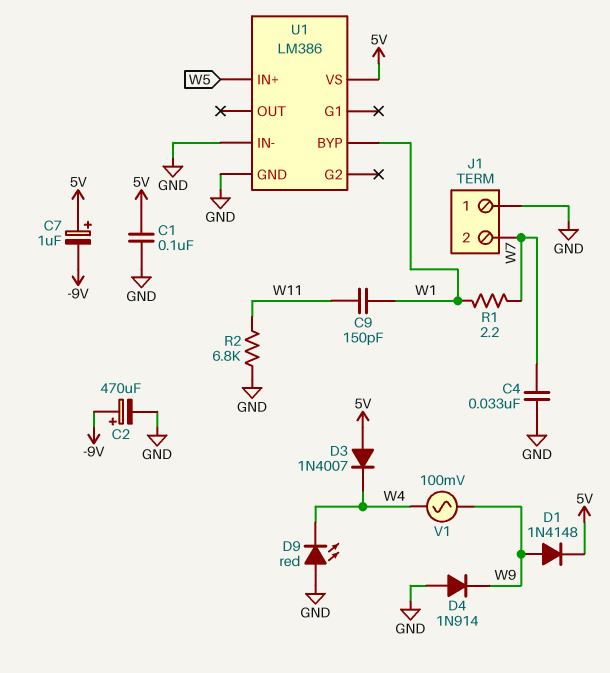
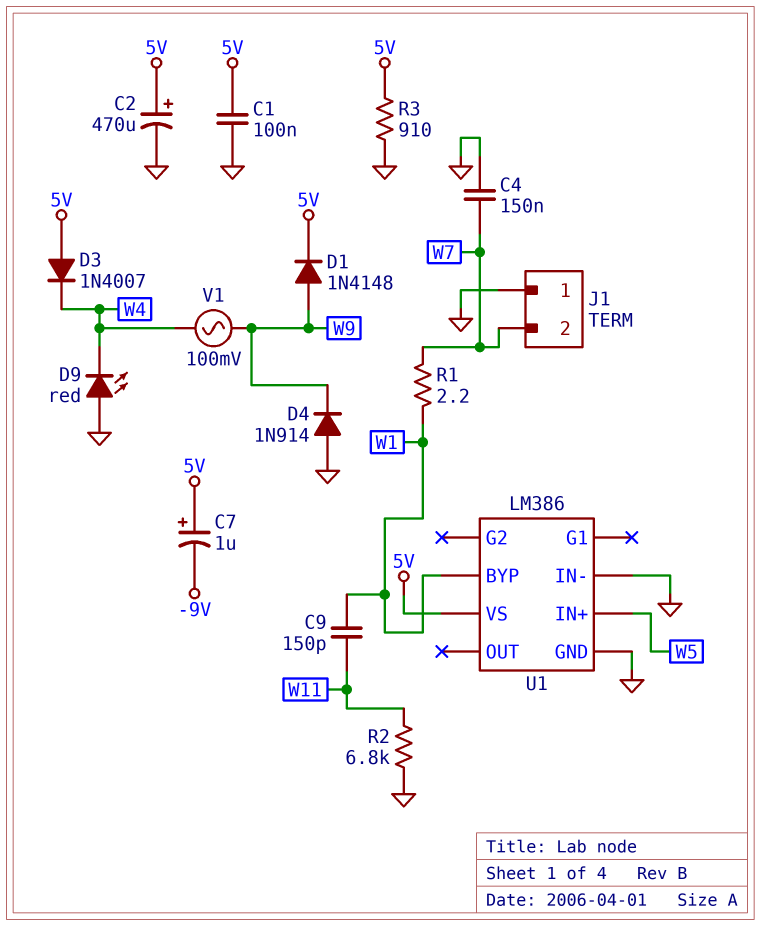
C2: 470uF (plus -9V, minus GND) -> 470uF (plus 5V, minus GND)
C4: 33nF (GND, W7) -> 150nF (GND, W7)
R3: none -> 910 (5V, GND)

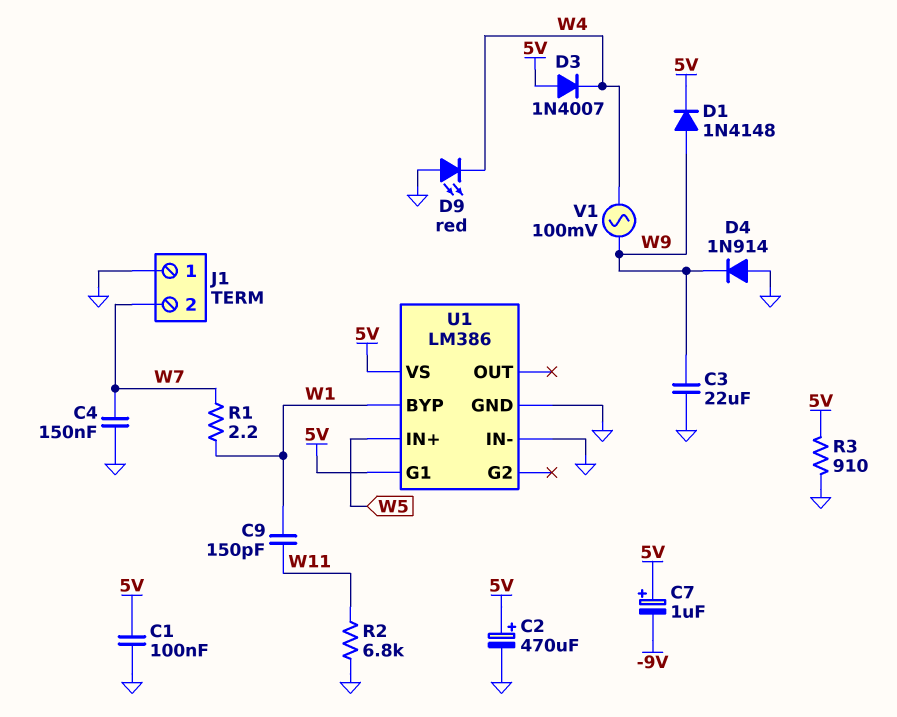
C3: none -> 22uF (GND, W9)
U1 pin G1: none -> 5V

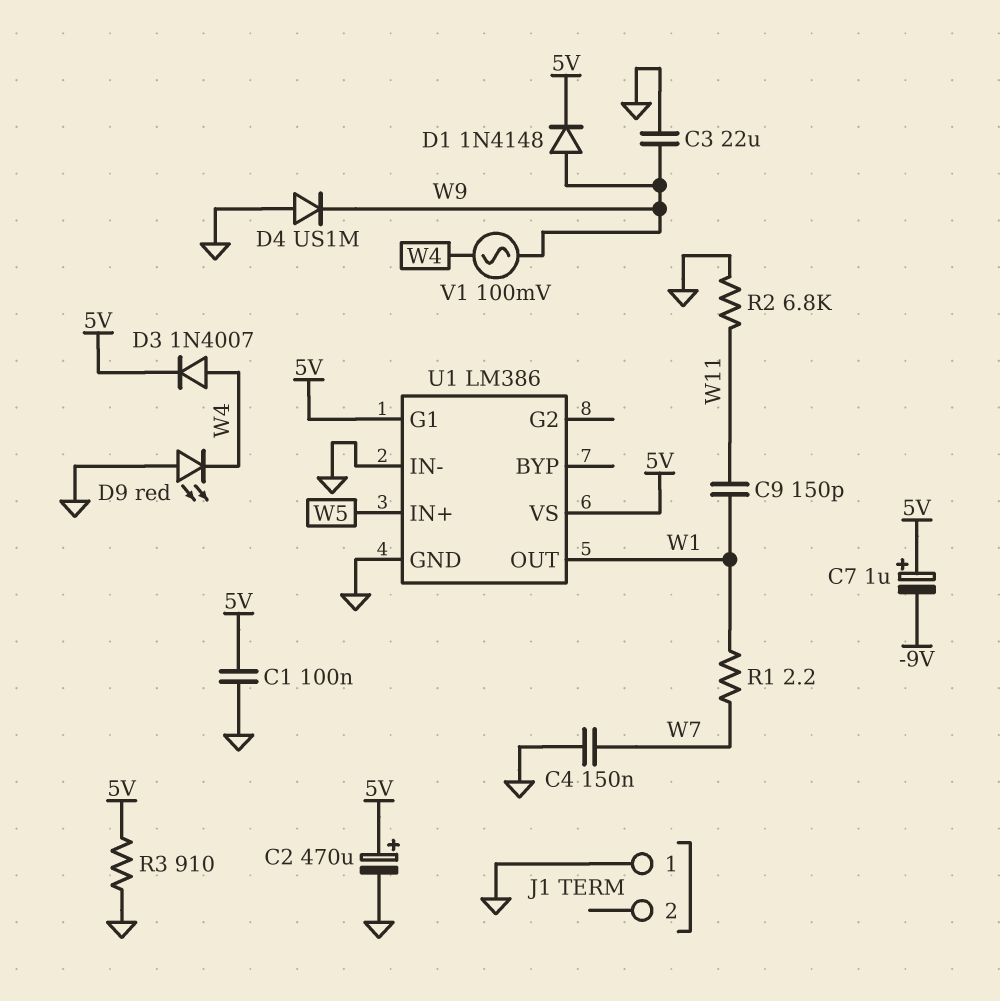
D3: diode 1N4007 (A 5V, K W4) -> diode 1N4007 (A W4, K 5V)
D4: diode 1N914 (A GND, K W9) -> diode US1M (A GND, K W9)
J1 pin 2: W7 -> none
U1 pin BYP: W1 -> none
U1 pin OUT: none -> W1

